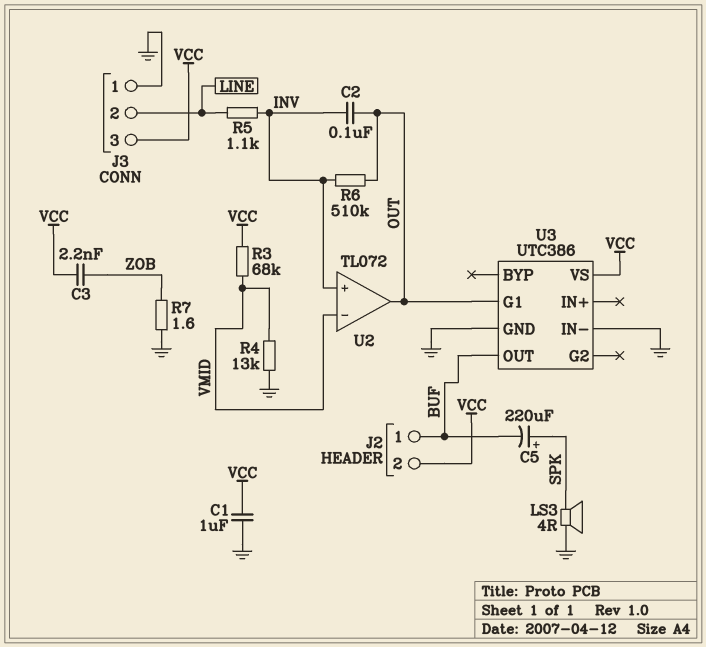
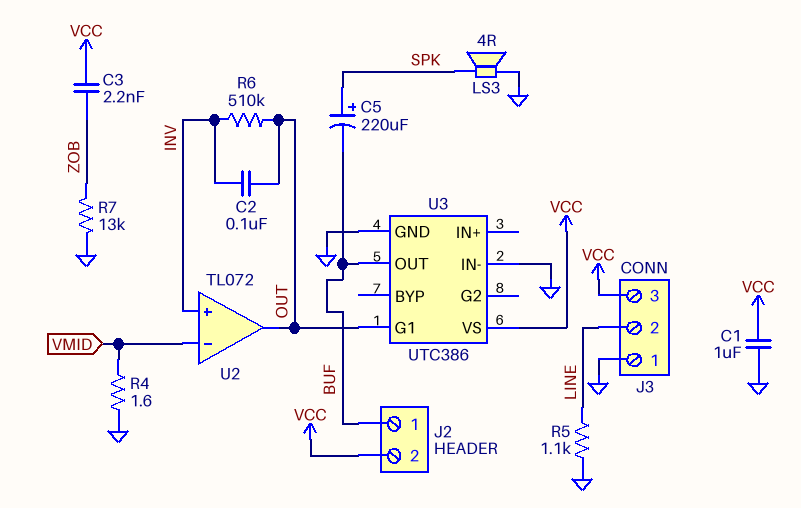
R3: 68k (VCC, VMID) -> none
R4: 13k (GND, VMID) -> 1.6 (GND, VMID)
R5: 1.1k (INV, LINE) -> 1.1k (GND, LINE)
R7: 1.6 (GND, ZOB) -> 13k (GND, ZOB)

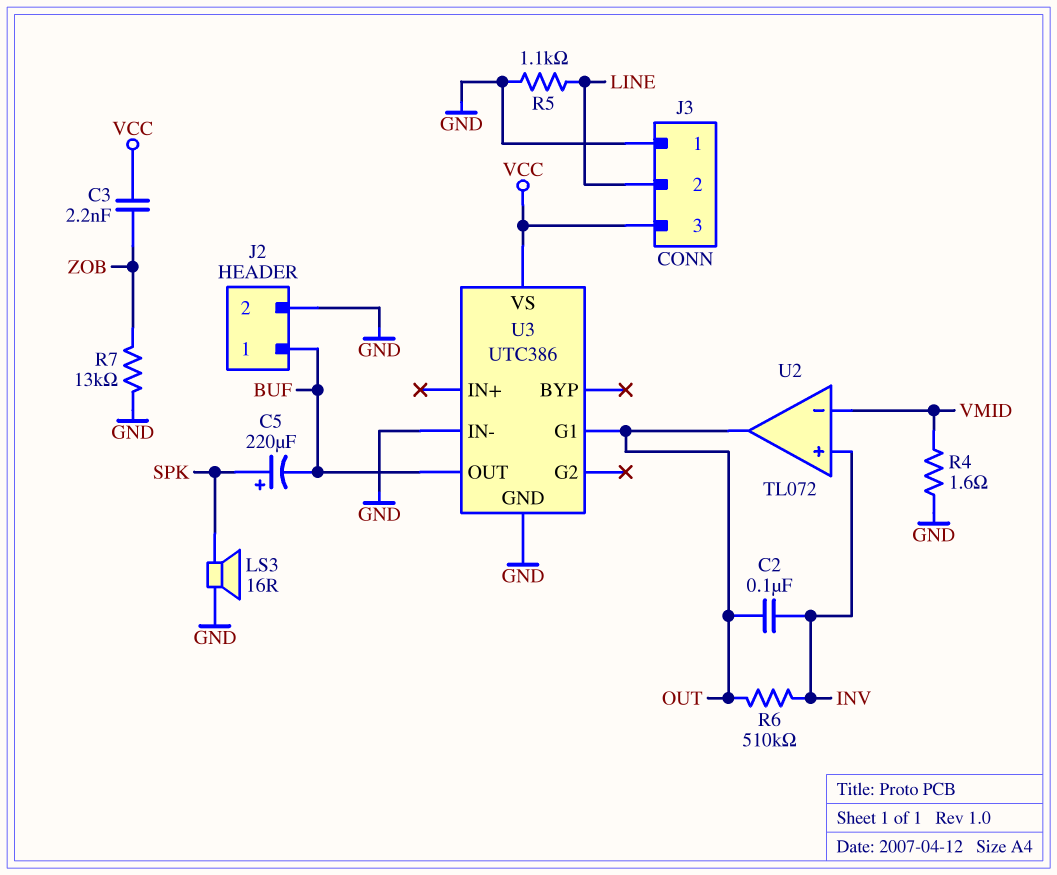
C1: 1uF (GND, VCC) -> none
J2 pin 2: VCC -> GND
LS3: speaker 4R (GND, SPK) -> speaker 16R (GND, SPK)

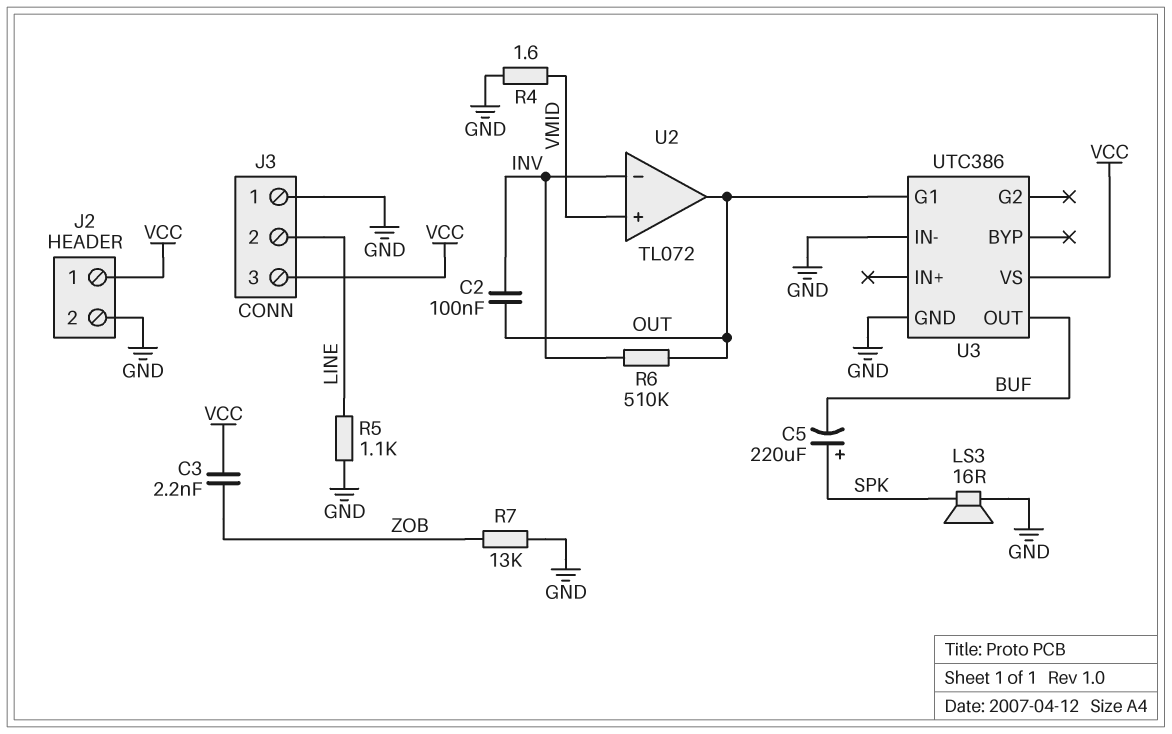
J2 pin 1: BUF -> VCC
U2 pin in+: INV -> VMID
U2 pin in-: VMID -> INV

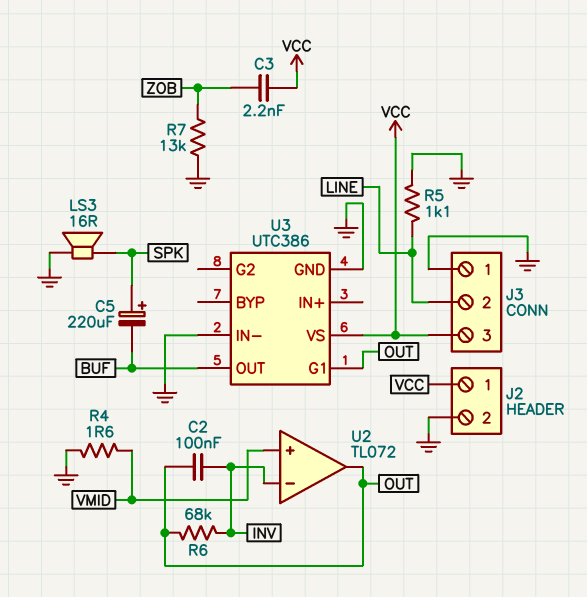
R6: 510k (INV, OUT) -> 68k (INV, OUT)

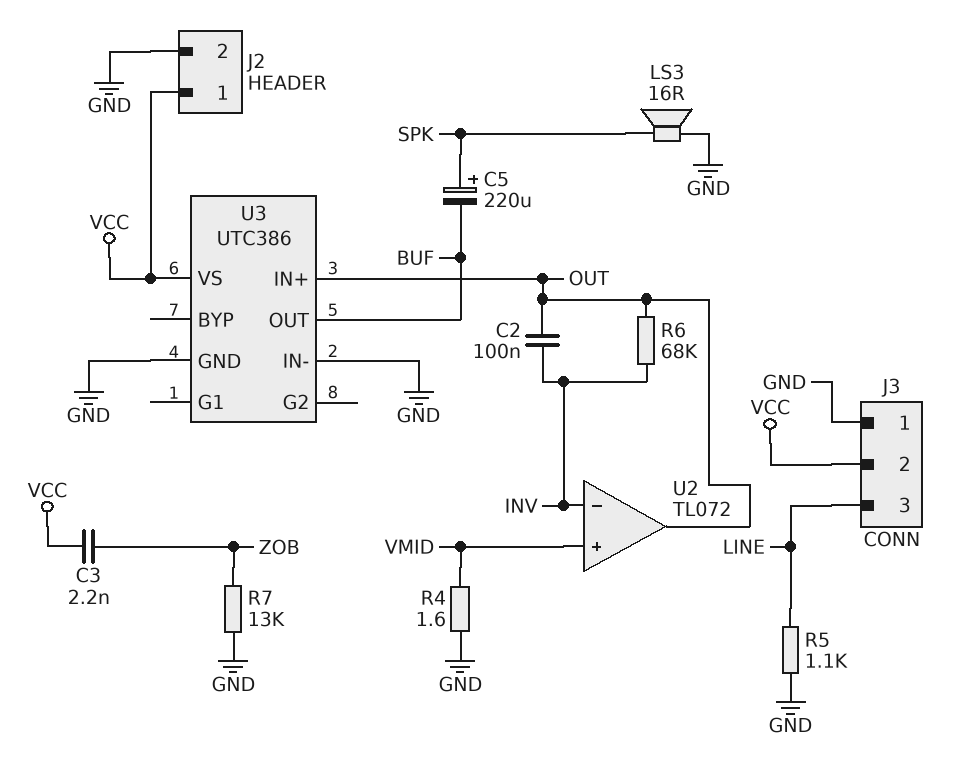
J3 pin 2: LINE -> VCC
J3 pin 3: VCC -> LINE
U3 pin G1: OUT -> none
U3 pin IN+: none -> OUT

